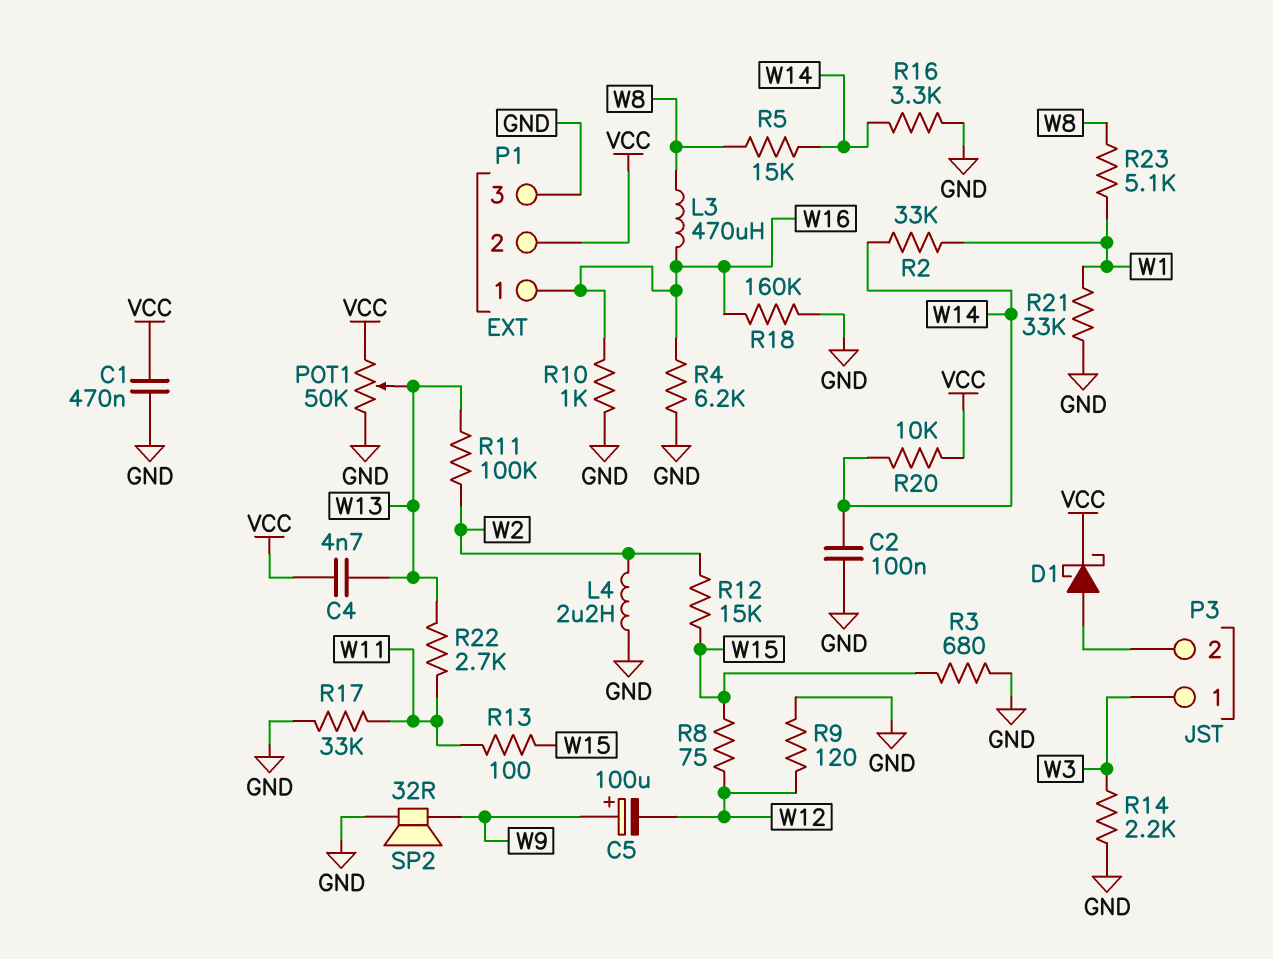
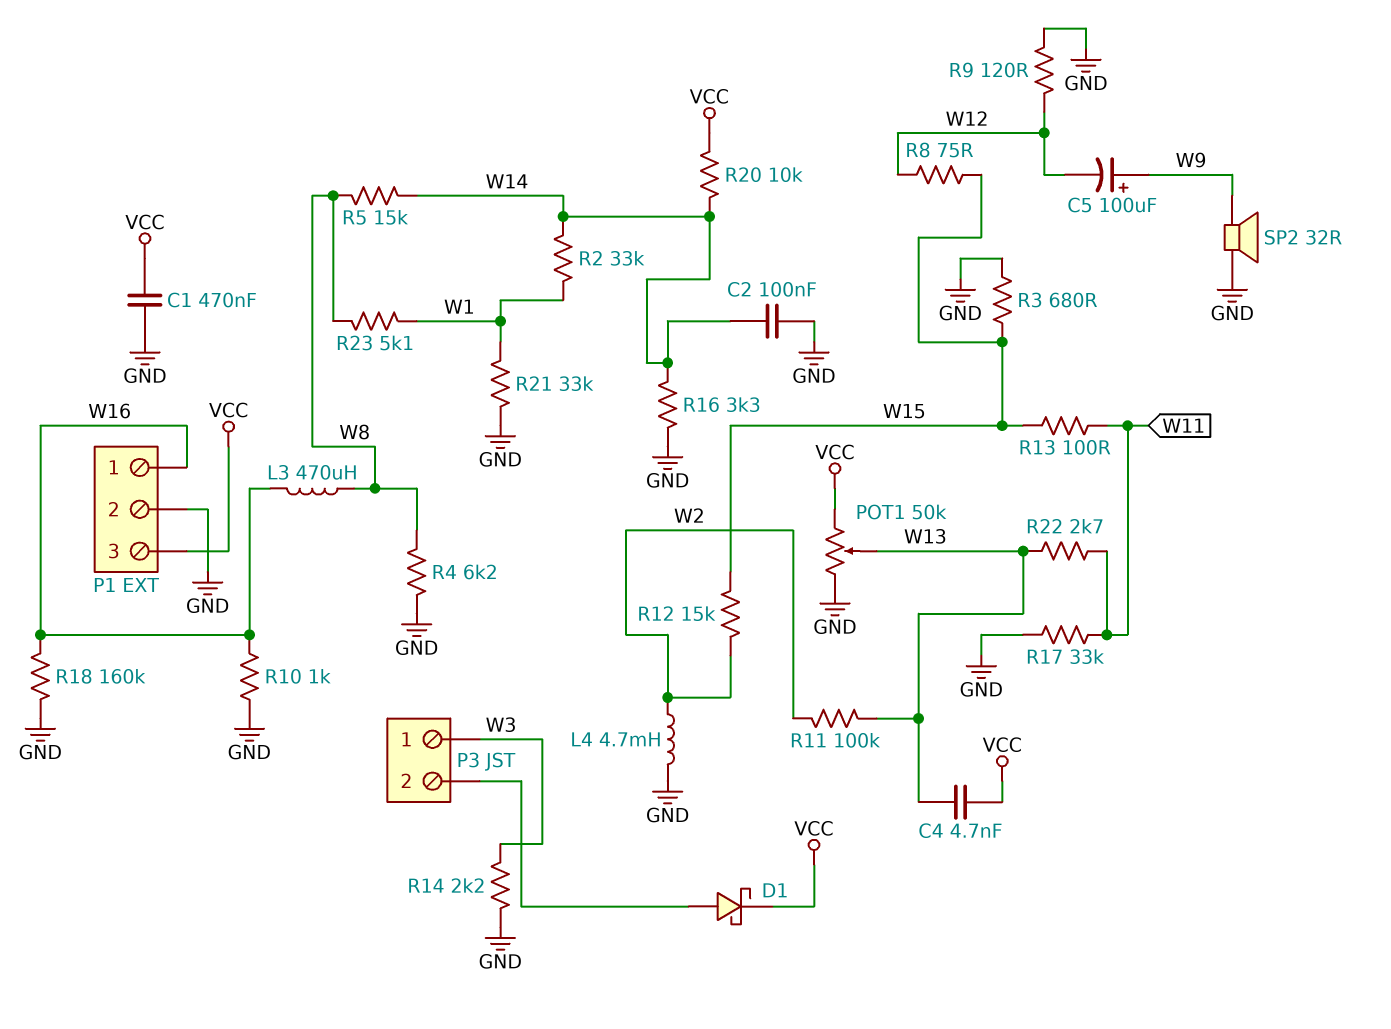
L4: 2.2uH (GND, W2) -> 4.7mH (GND, W2)
P1 pin 2: VCC -> GND
P1 pin 3: GND -> VCC
R4: 6.2k (GND, W16) -> 6.2k (GND, W8)

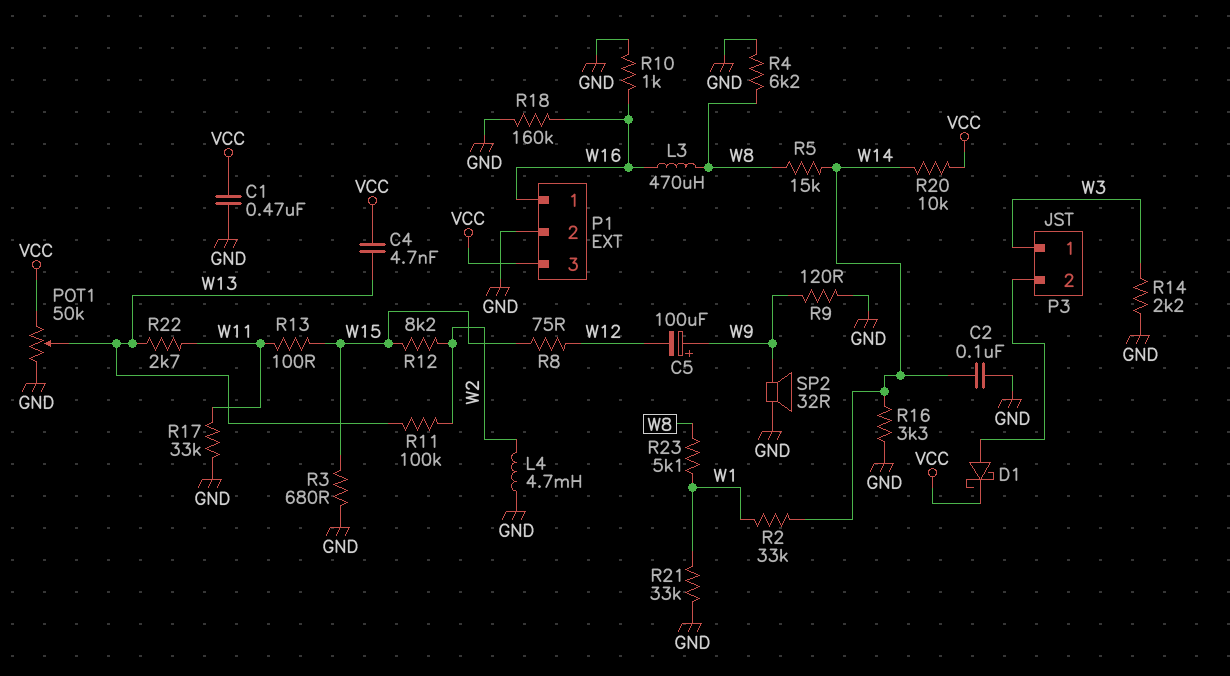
R9: 120 (GND, W12) -> 120 (GND, W9)
R12: 15k (W2, W15) -> 8.2k (W2, W15)

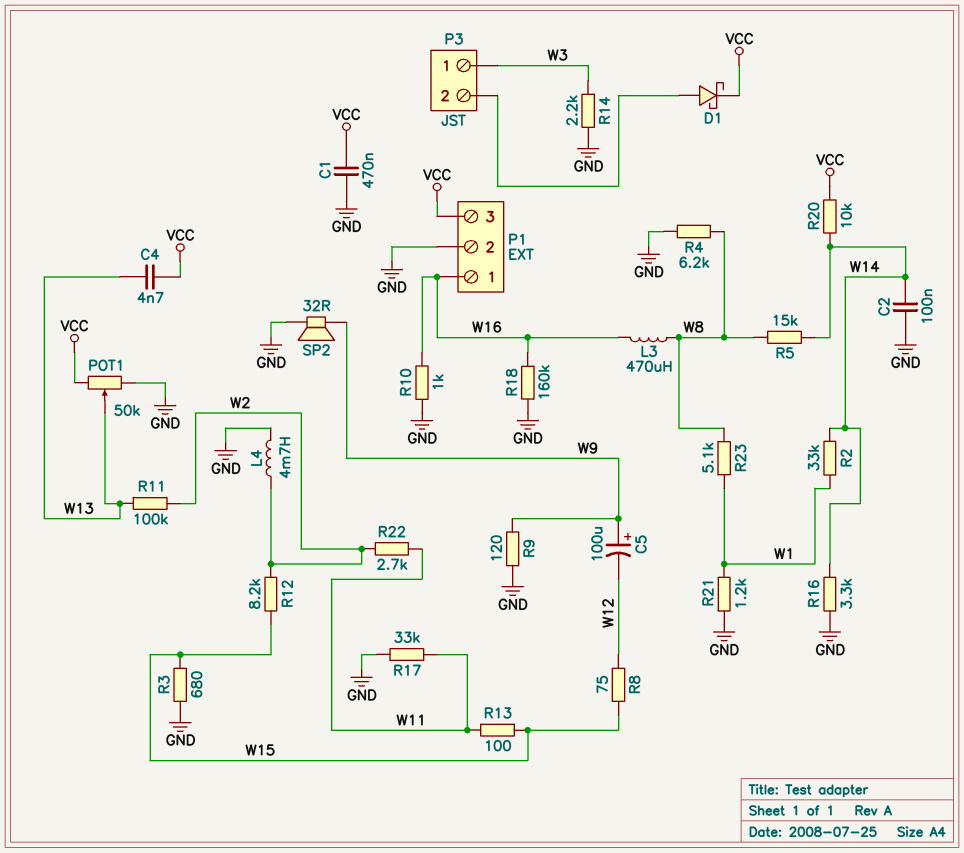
R21: 33k (GND, W1) -> 1.2k (GND, W1)
R22: 2.7k (W11, W13) -> 2.7k (W2, W11)

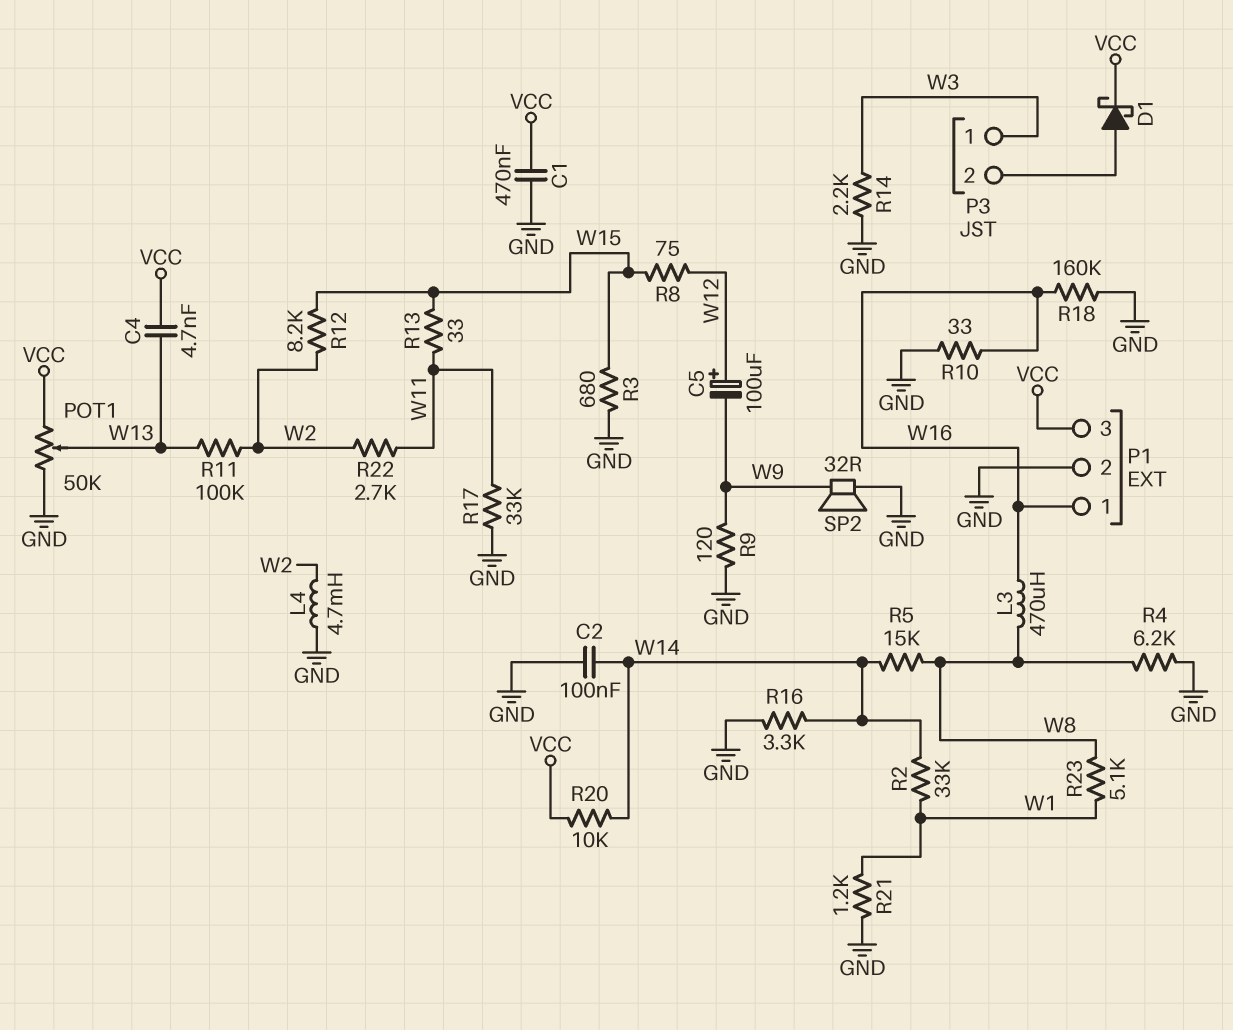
C5: 100uF (plus W9, minus W12) -> 100uF (plus W12, minus W9)
R10: 1k (GND, W16) -> 33 (GND, W16)
R13: 100 (W11, W15) -> 33 (W11, W15)

